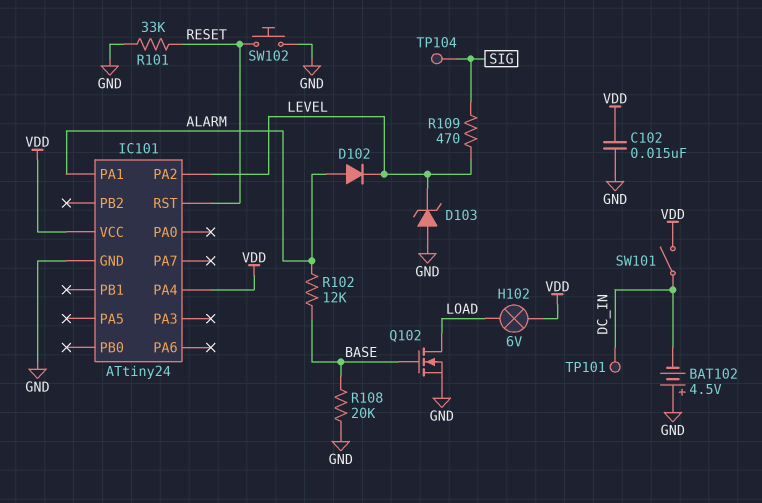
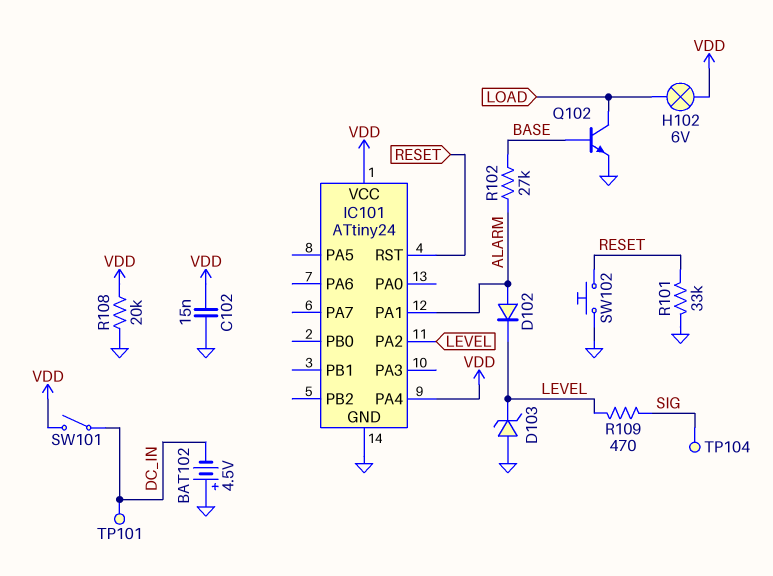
Q102: NMOS (G BASE, D LOAD, S GND) -> NPN (B BASE, C LOAD, E GND)
R102: 12k (ALARM, BASE) -> 27k (ALARM, BASE)
R108: 20k (BASE, GND) -> 20k (GND, VDD)

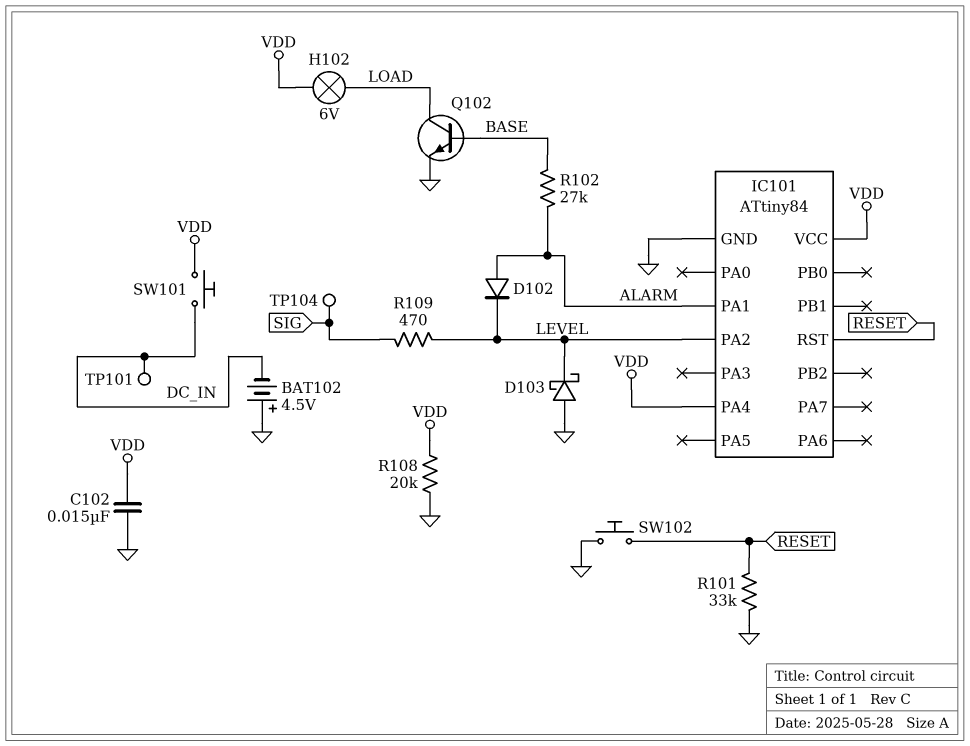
D103: zener (A GND, K LEVEL) -> schottky (A GND, K LEVEL)
IC101: ATtiny24 -> ATtiny84
SW101: switch (DC_IN, VDD) -> button (DC_IN, VDD)

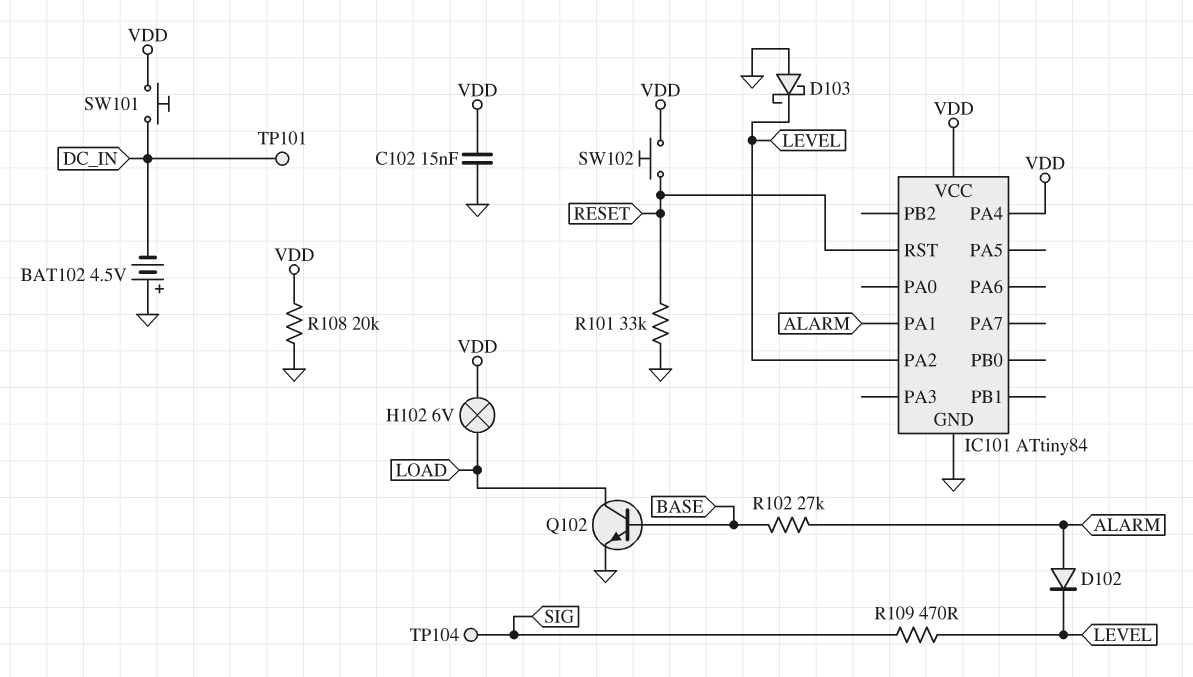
SW102: button (GND, RESET) -> button (RESET, VDD)

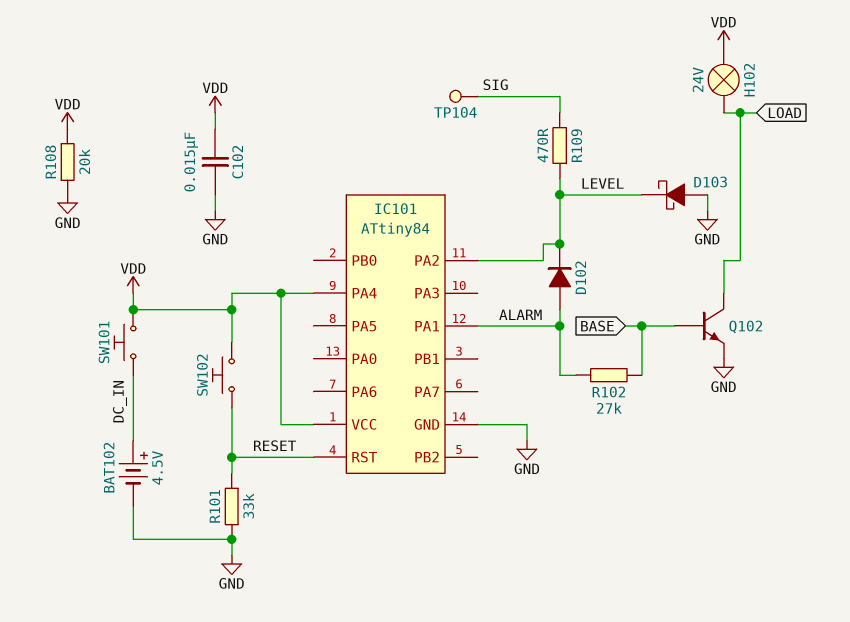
BAT102: 4.5V (plus GND, minus DC_IN) -> 4.5V (plus DC_IN, minus GND)
H102: lamp 6V (LOAD, VDD) -> lamp 24V (LOAD, VDD)
TP101: test point (DC_IN) -> none

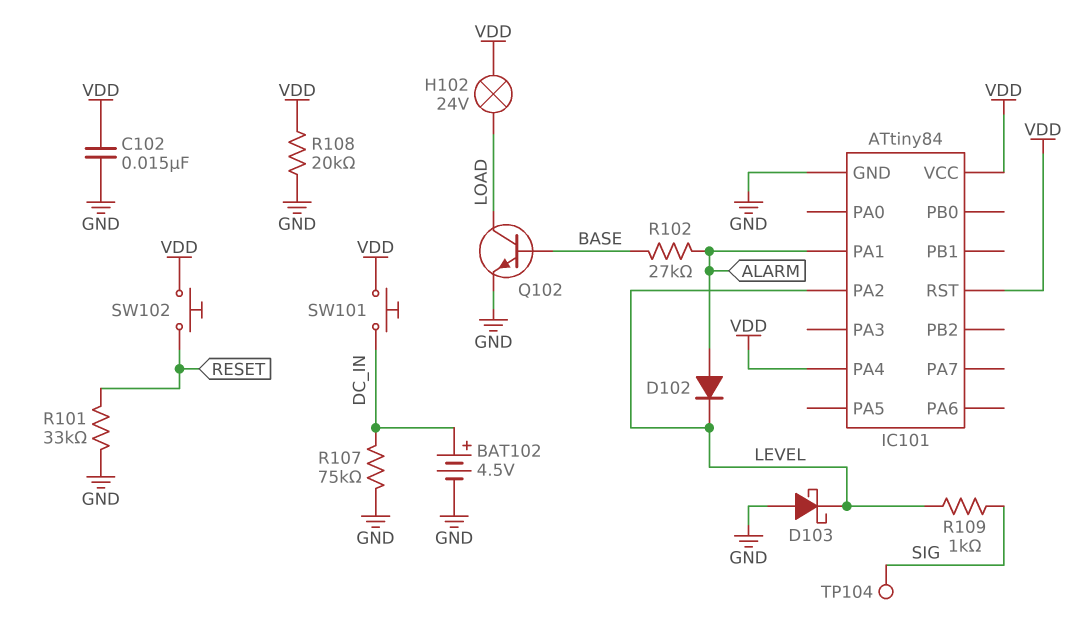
IC101 pin RST: RESET -> VDD
R107: none -> 75k (DC_IN, GND)
R109: 470 (LEVEL, SIG) -> 1k (LEVEL, SIG)

